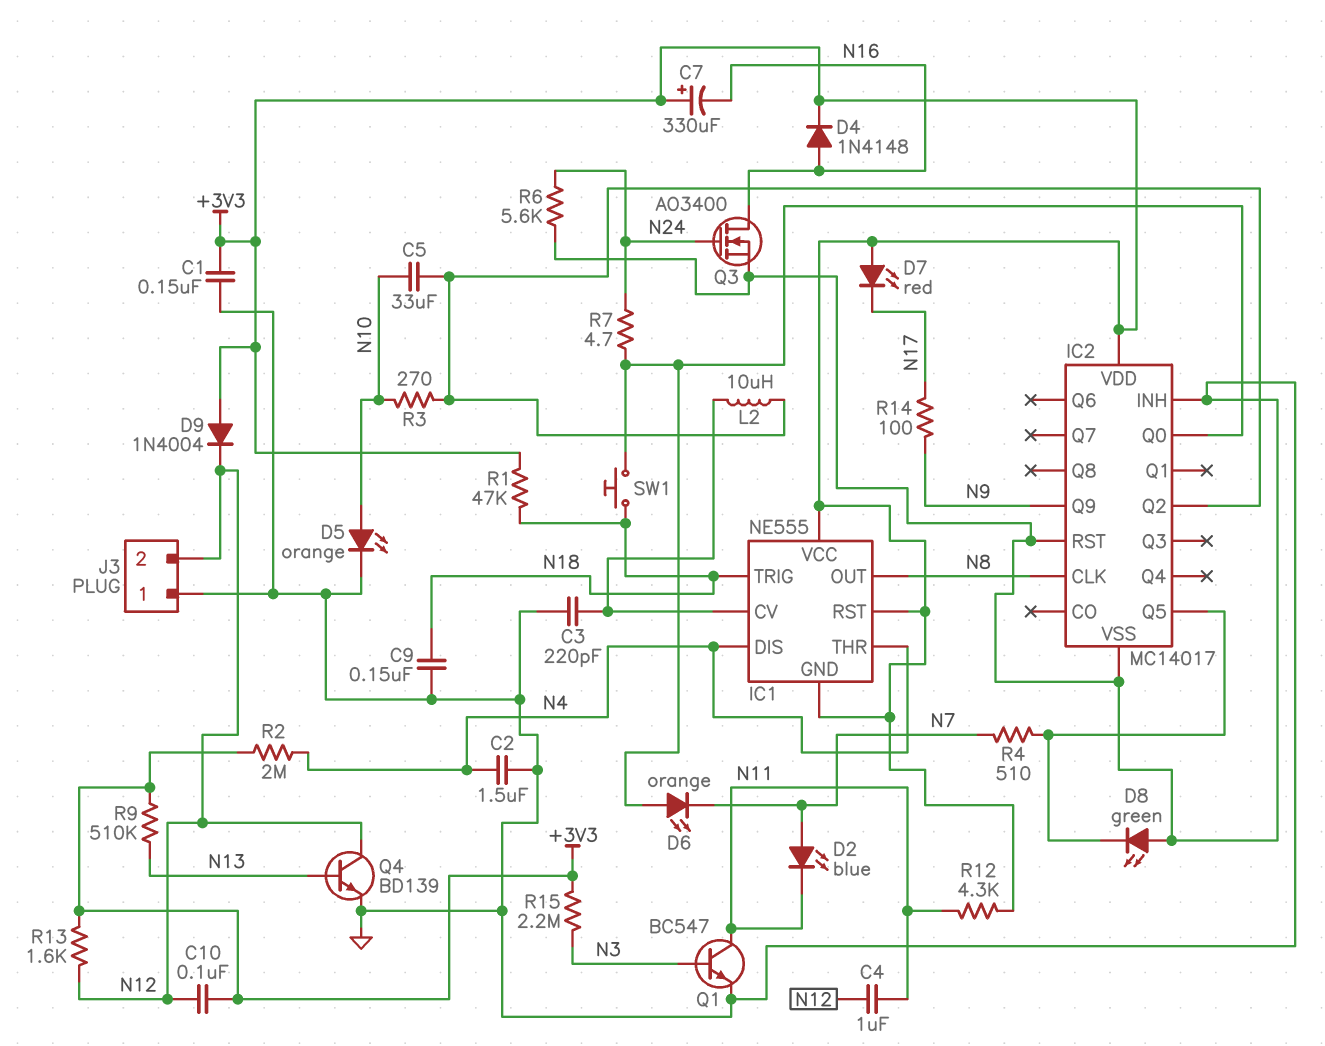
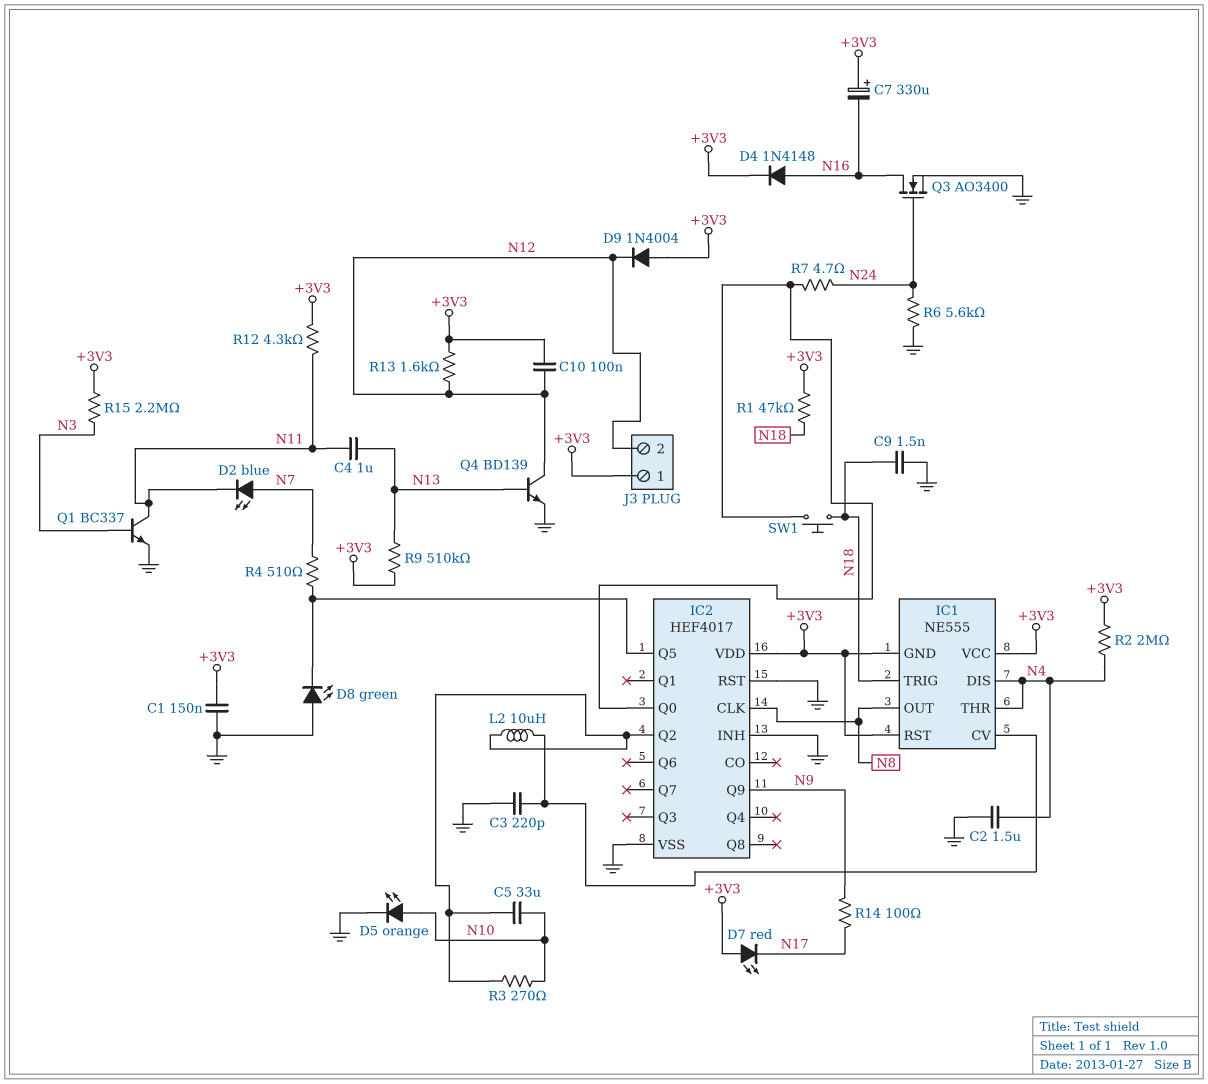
C4: 1uF (N11, N12) -> 1uF (N11, N13)
C9: 150nF (GND, N18) -> 1.5nF (GND, N18)
D6: LED orange (A IC2/Q0, K N7) -> none
IC2: MC14017 -> HEF4017
J3 pin 1: GND -> +3V3
Q1: NPN BC547 (B N3, C N11, E GND) -> NPN BC337 (B N3, C N11, E GND)

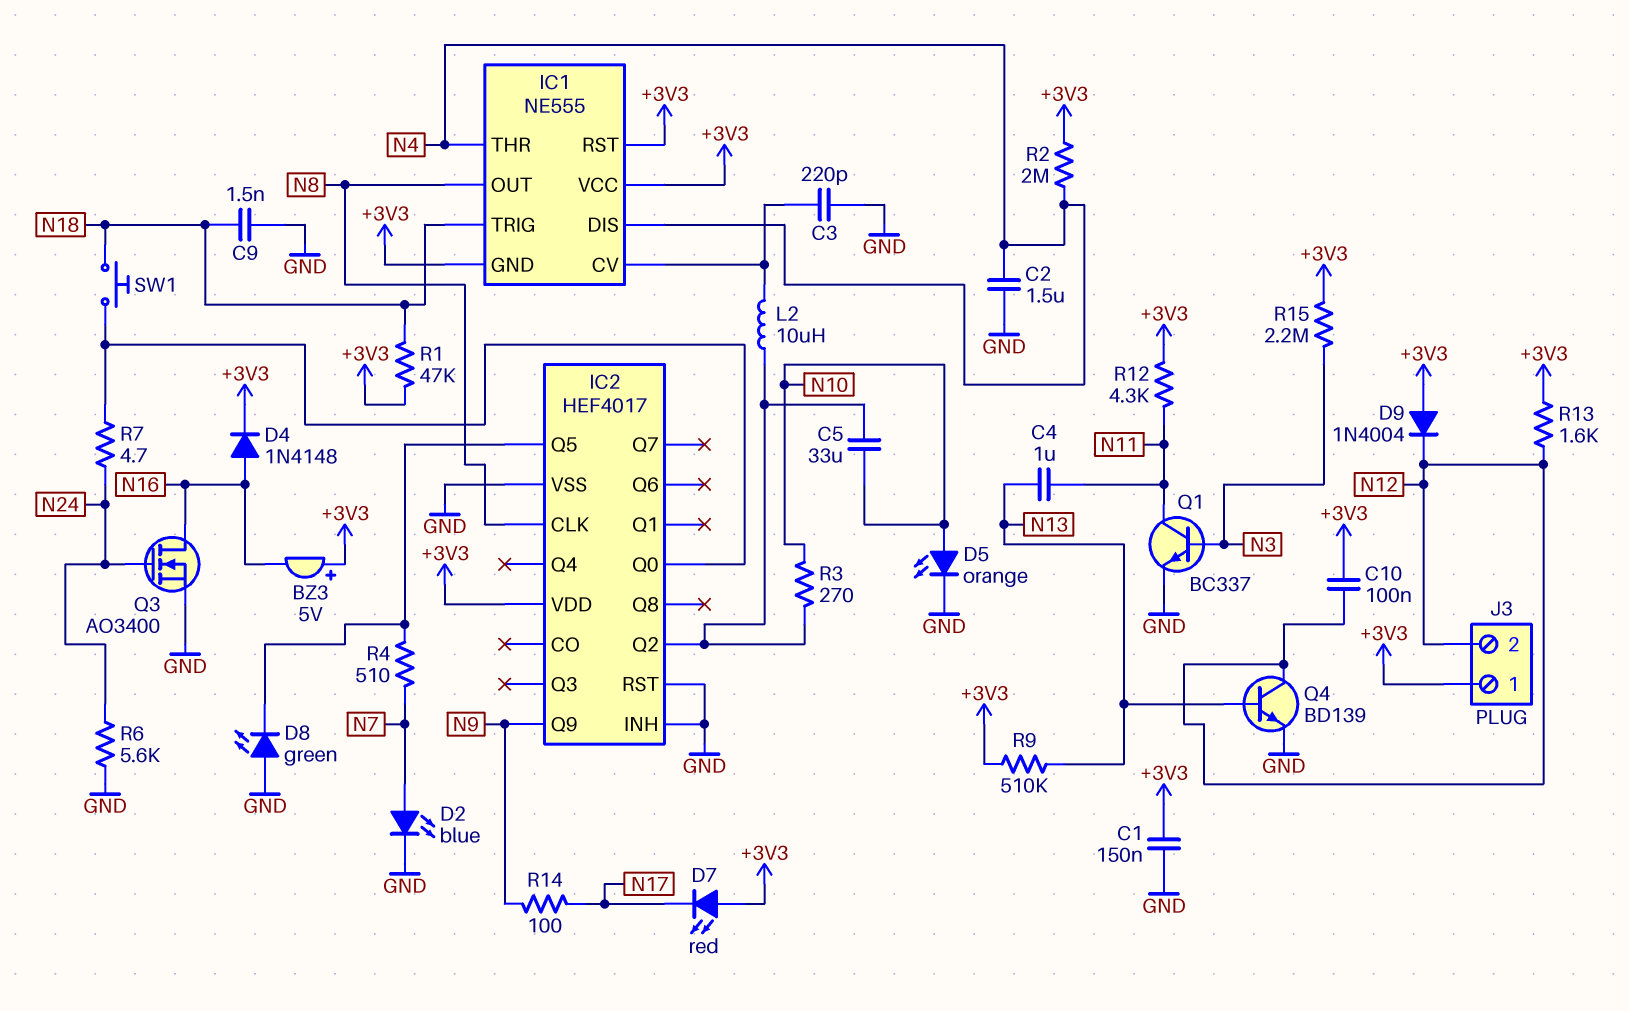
BZ3: none -> buzzer 5V (plus +3V3, minus N16)
C7: 330uF (plus +3V3, minus N16) -> none
D2: LED blue (A N7, K N11) -> LED blue (A N7, K GND)

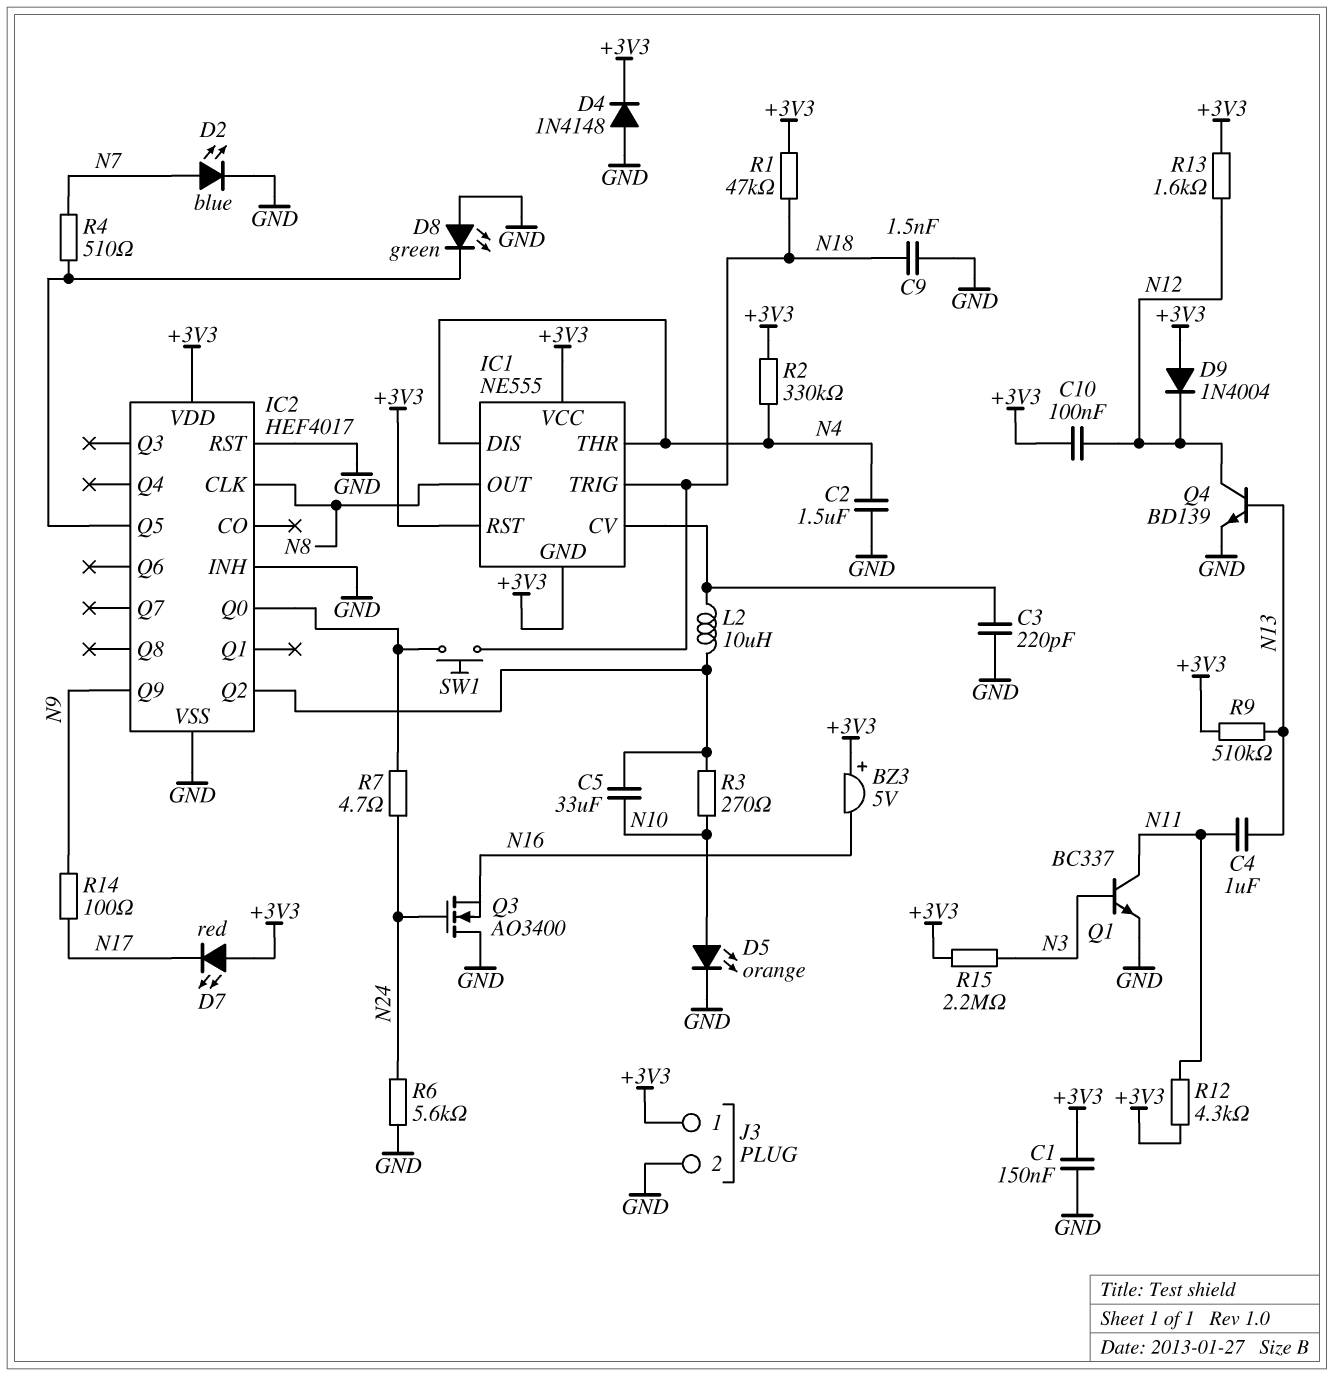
D4: diode 1N4148 (A N16, K +3V3) -> diode 1N4148 (A GND, K +3V3)
J3 pin 2: N12 -> GND
Q3: NMOS AO3400 (G N24, D N16, S GND) -> NMOS AO3400 (G N24, D GND, S N16)
R2: 2M (+3V3, N4) -> 330k (+3V3, N4)

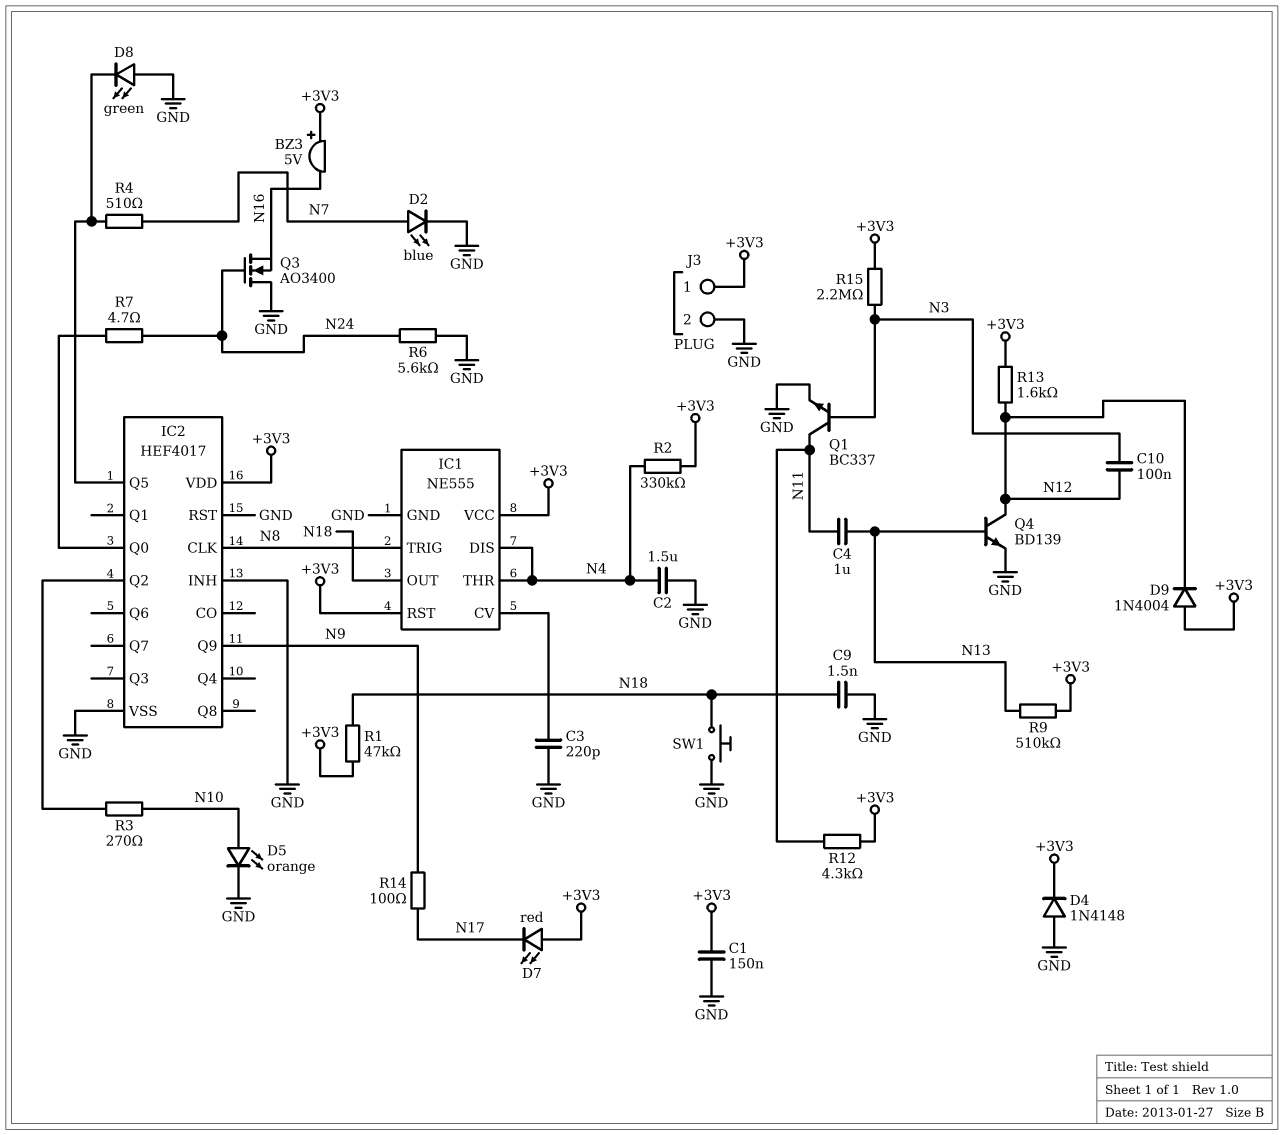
C5: 33uF (IC2/Q2, N10) -> none
C10: 100nF (+3V3, N12) -> 100nF (N3, N12)
IC1 pin GND: +3V3 -> GND
IC1 pin OUT: N8 -> N18
IC1 pin TRIG: N18 -> N8
L2: 10uH (IC1/CV, IC2/Q2) -> none
SW1: button (IC2/Q0, N18) -> button (GND, N18)

